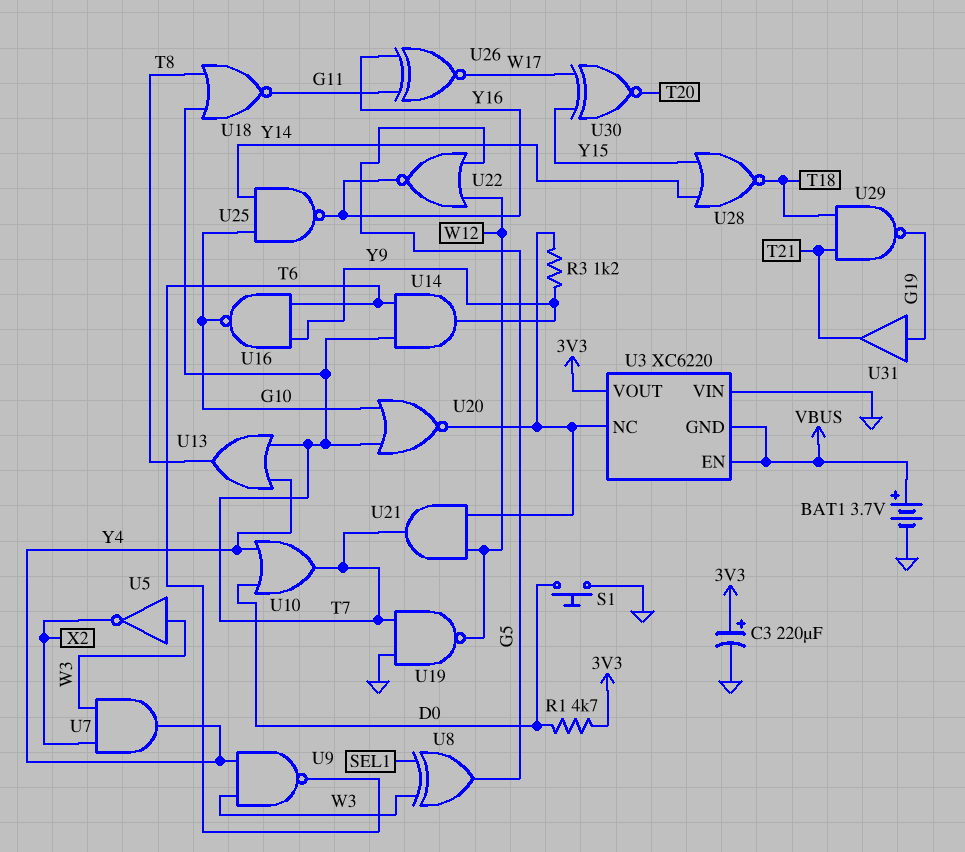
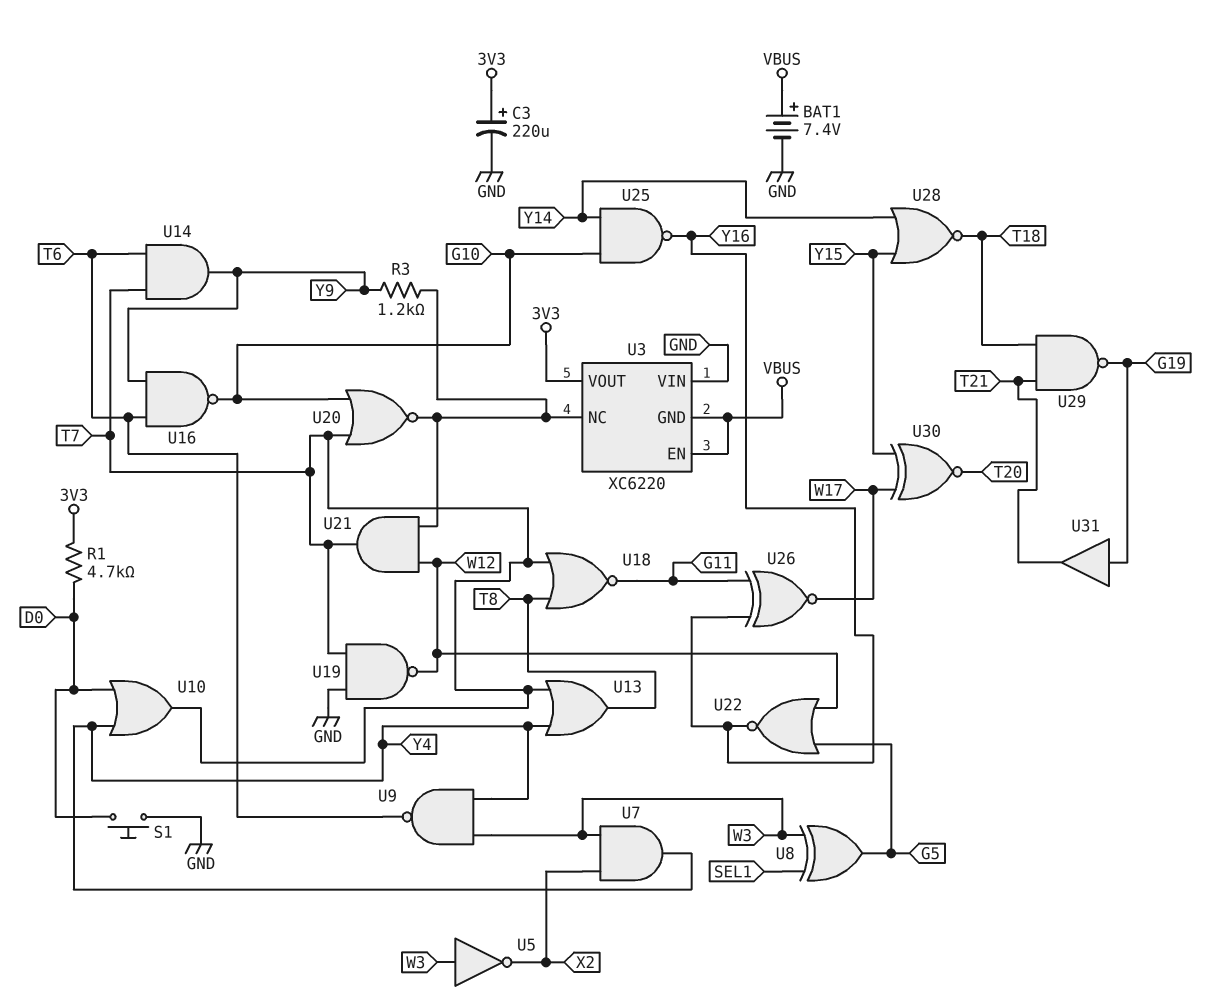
BAT1: 3.7V (plus VBUS, minus GND) -> 7.4V (plus VBUS, minus GND)

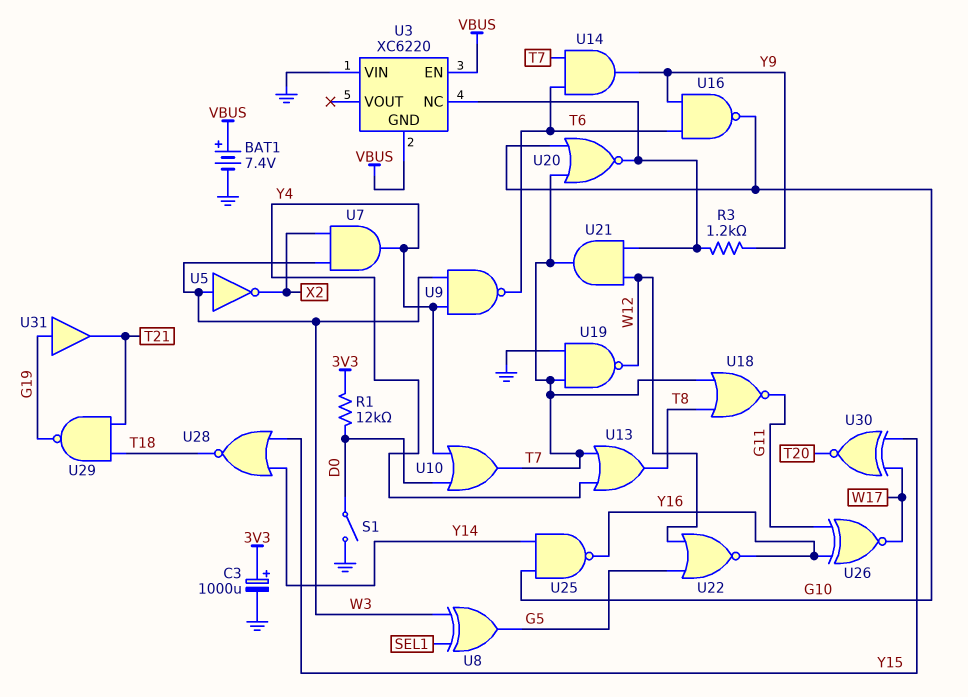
C3: 220uF (plus 3V3, minus GND) -> 1000uF (plus 3V3, minus GND)
R1: 4.7k (3V3, D0) -> 12k (3V3, D0)
S1: button (D0, GND) -> switch (D0, GND)
U3 pin VOUT: 3V3 -> none

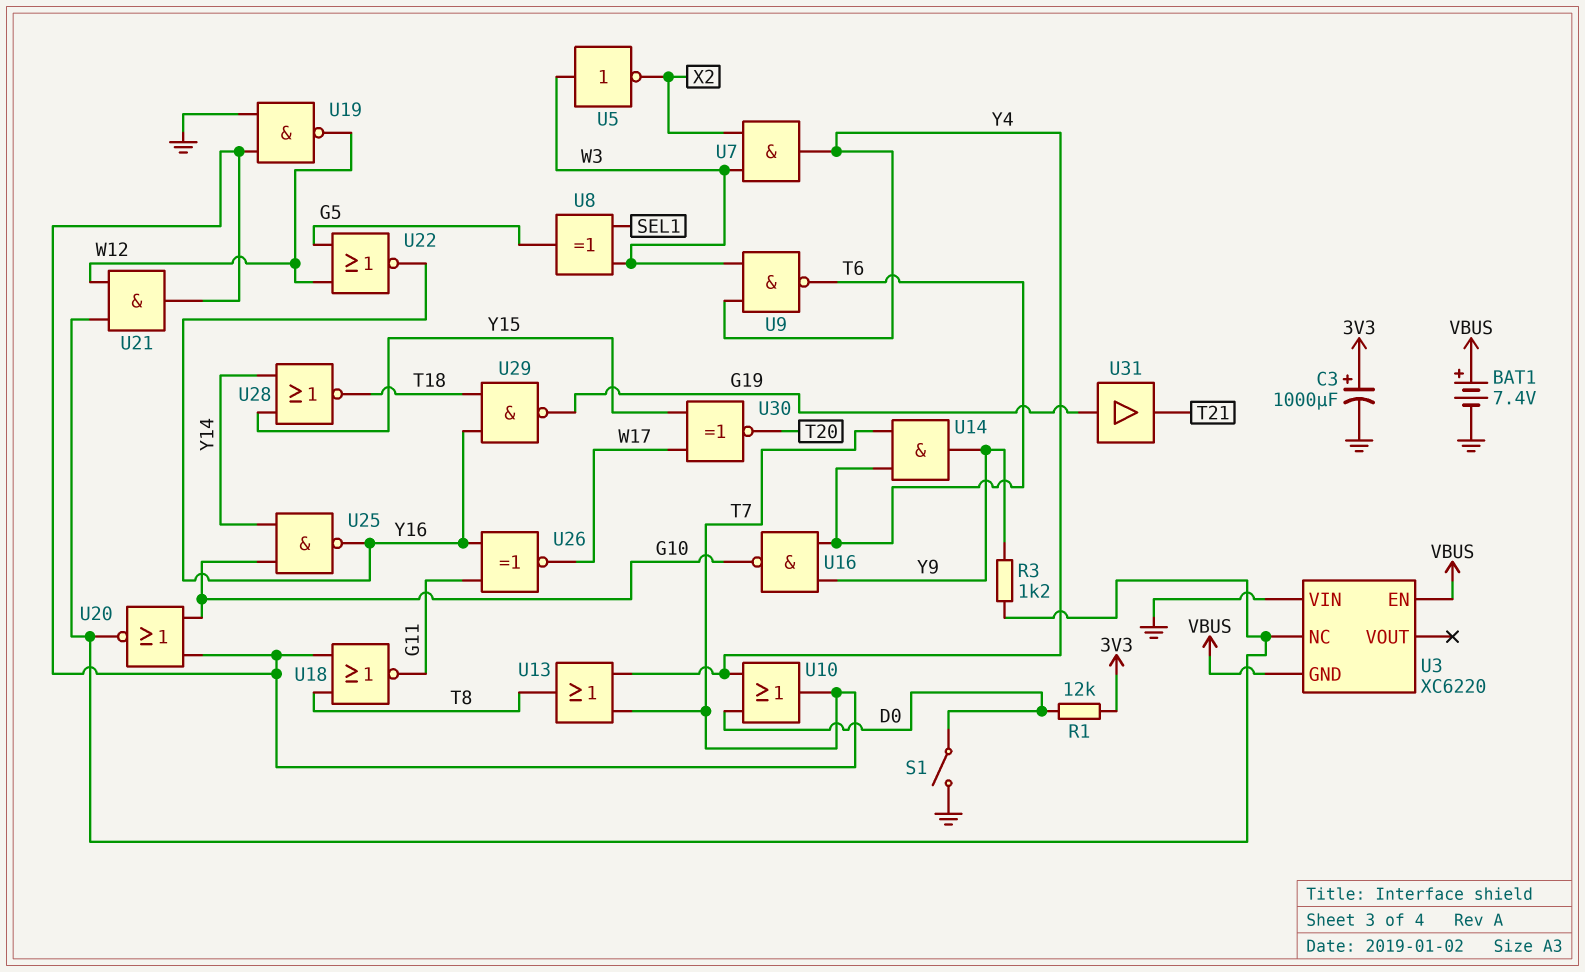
U29: NAND (in T18, in T21, out G19) -> NAND (in T18, in Y16, out G19)

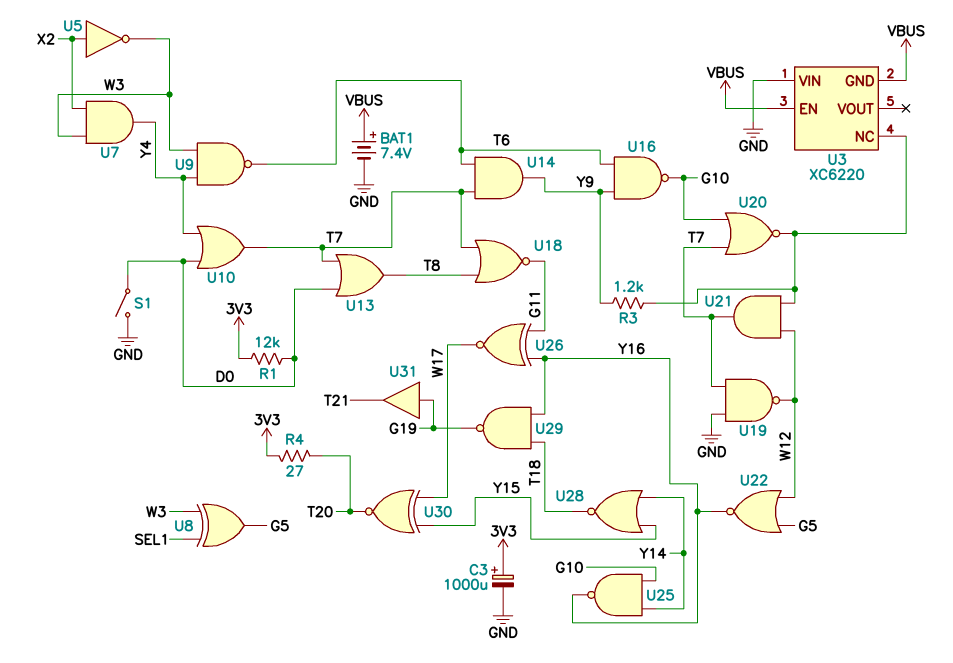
R4: none -> 27 (3V3, T20)
U5: NOT (in W3, out X2) -> NOT (in X2, out W3)
U13: OR (in T7, in Y4, out T8) -> OR (in D0, in T7, out T8)

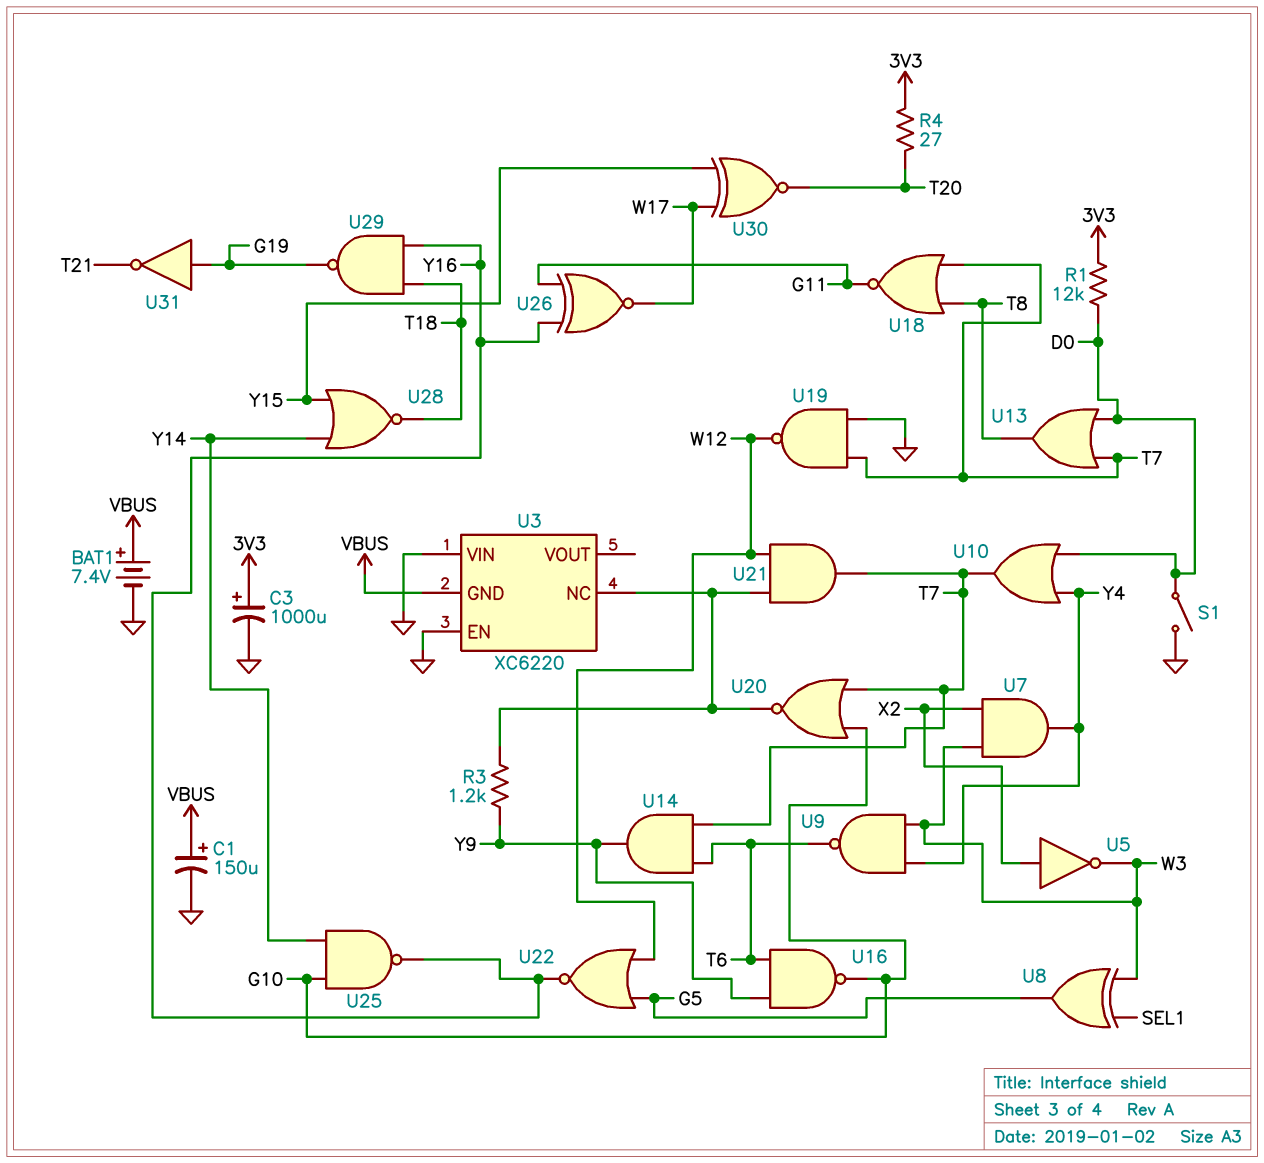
C1: none -> 150uF (plus VBUS, minus GND)
U3 pin EN: VBUS -> GND
U31: buffer (in G19, out T21) -> NOT (in G19, out T21)

